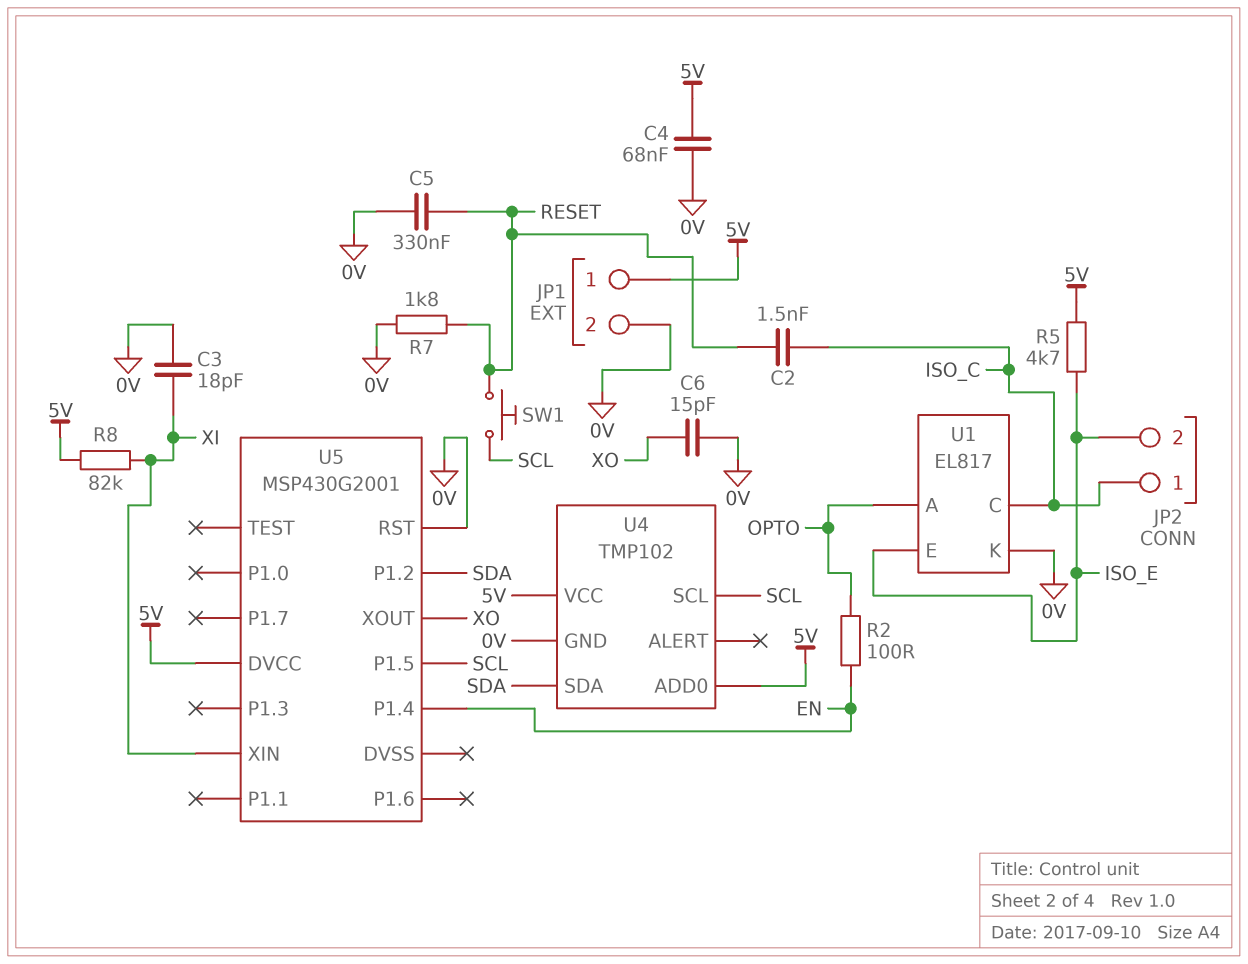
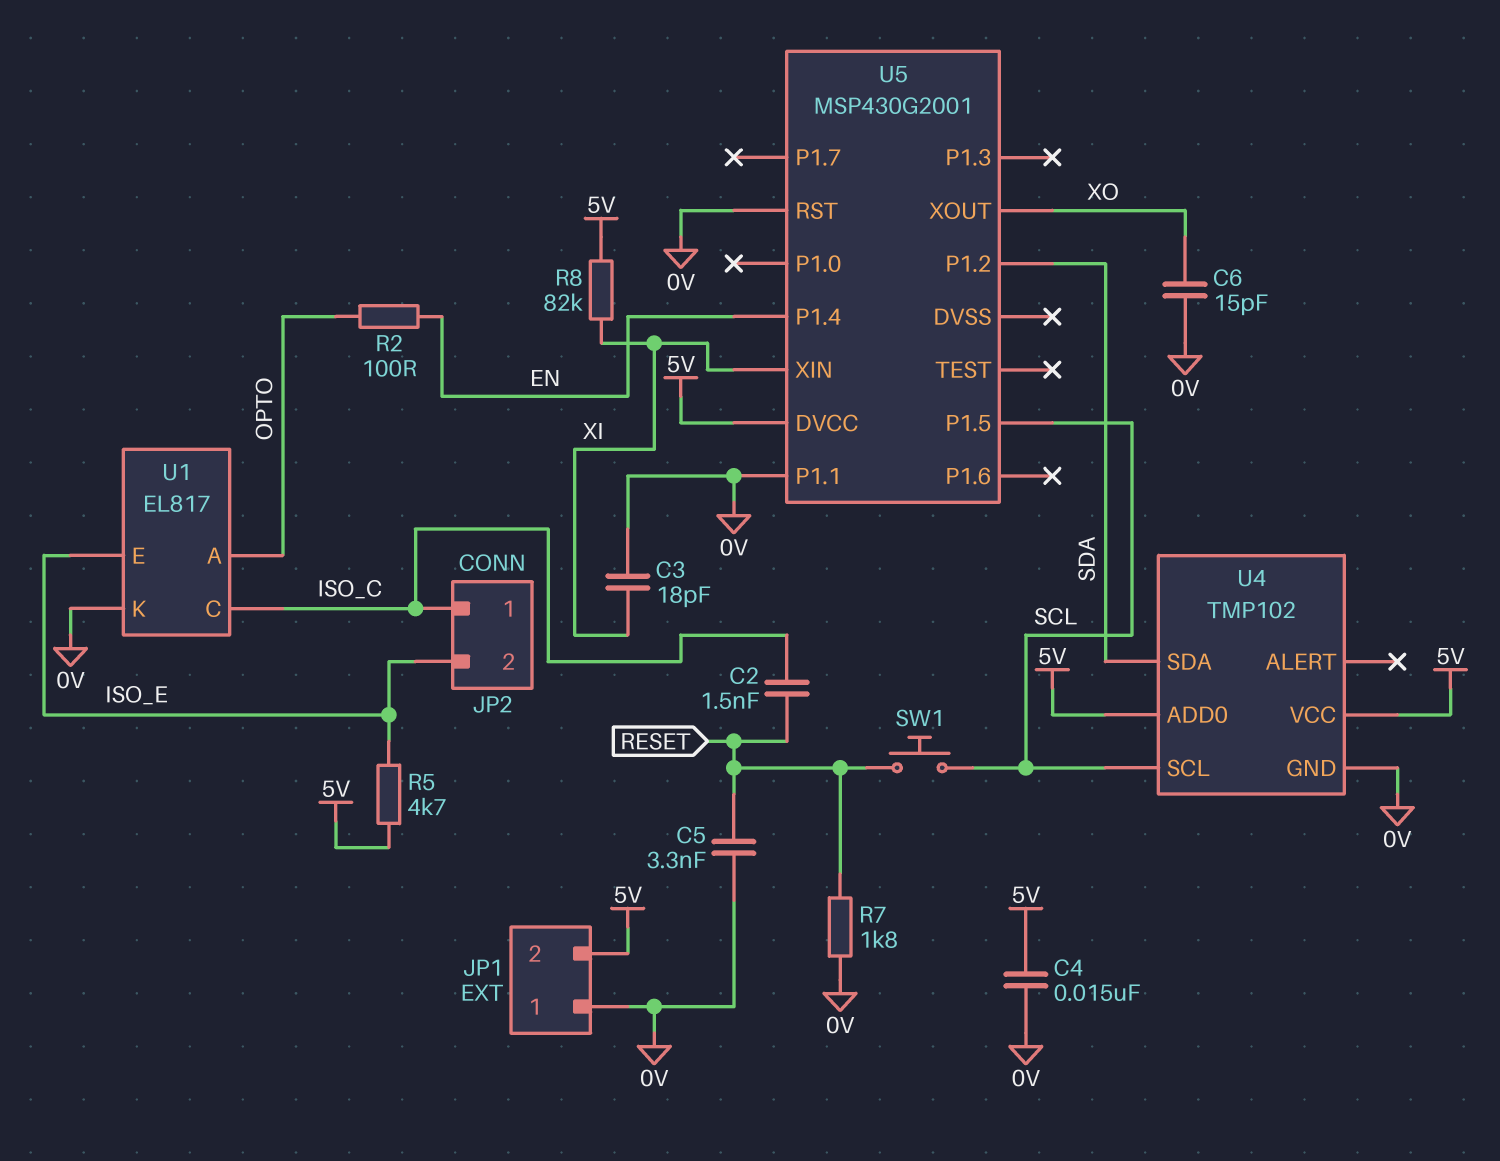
C4: 68nF (0V, 5V) -> 15nF (0V, 5V)
C5: 330nF (0V, RESET) -> 3.3nF (0V, RESET)
JP1 pin 1: 5V -> 0V
JP1 pin 2: 0V -> 5V
U5 pin P1.1: none -> 0V

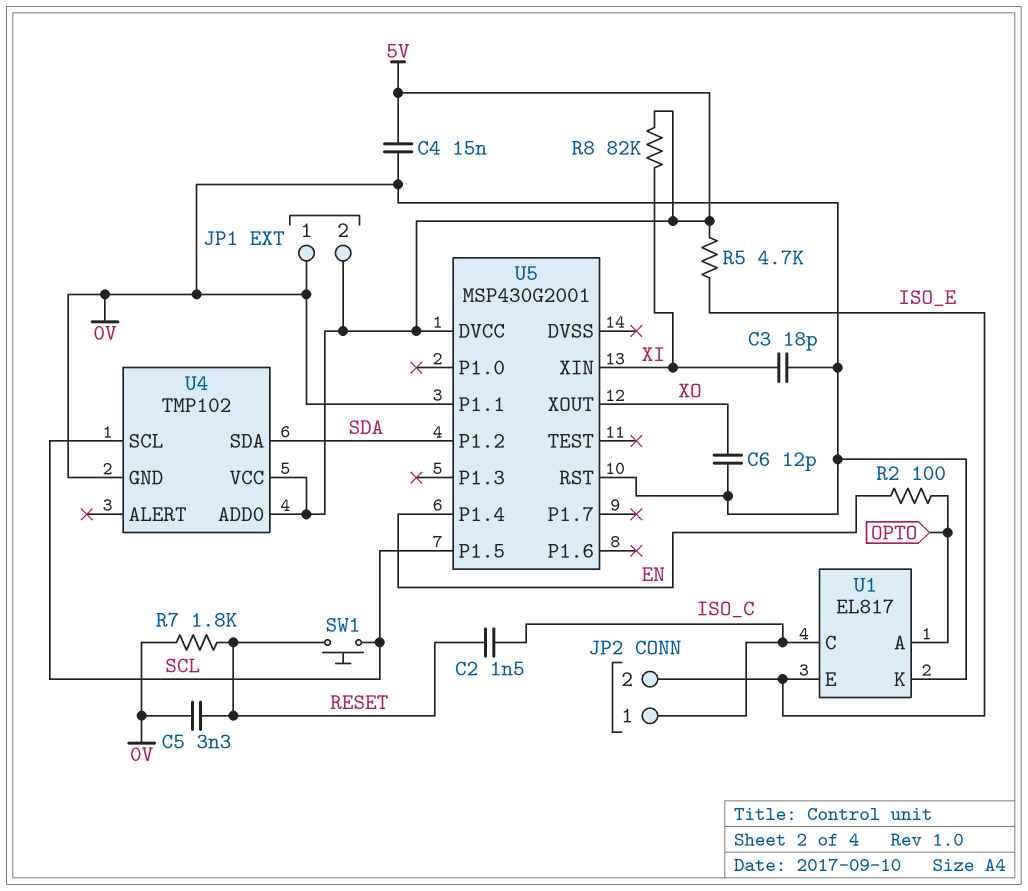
C6: 15pF (0V, XO) -> 12pF (0V, XO)

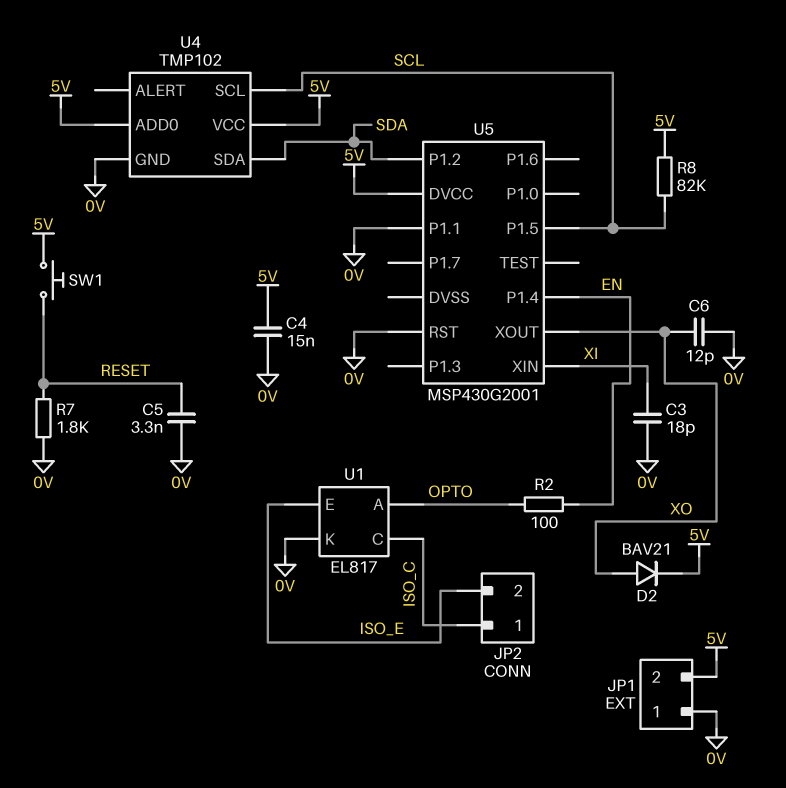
C2: 1.5nF (ISO_C, RESET) -> none
D2: none -> diode BAV21 (A XO, K 5V)
R5: 4.7k (5V, ISO_E) -> none
R8: 82k (5V, XI) -> 82k (5V, SCL)
SW1: button (RESET, SCL) -> button (5V, RESET)

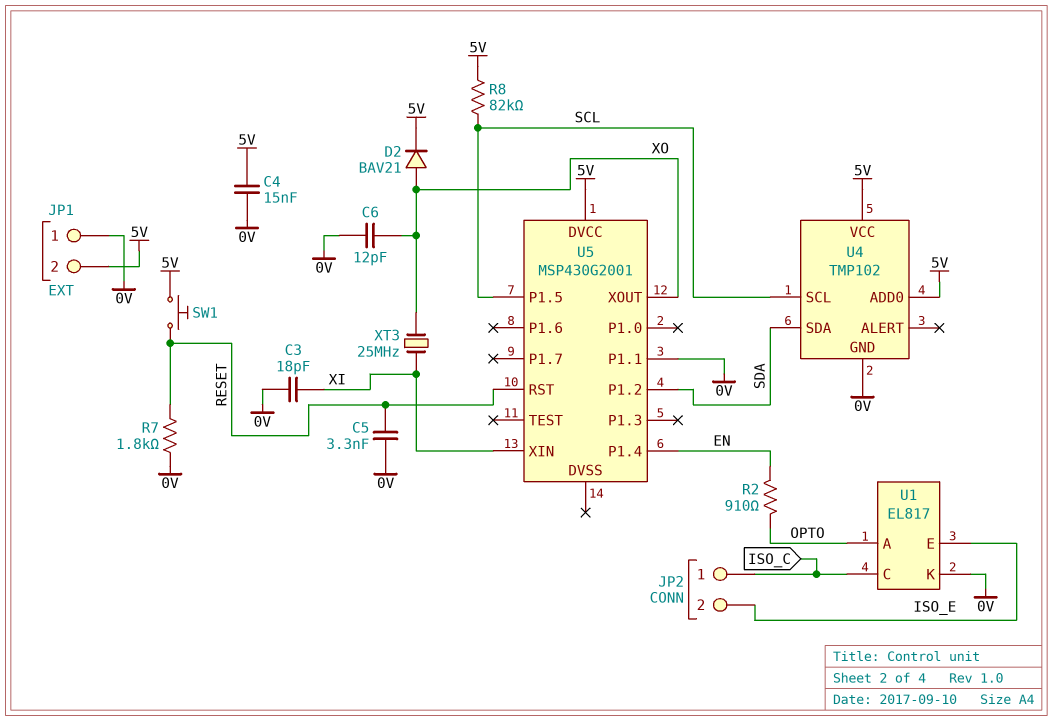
R2: 100 (EN, OPTO) -> 910 (EN, OPTO)
U5 pin RST: 0V -> RESET
XT3: none -> 25MHz (XI, XO)

